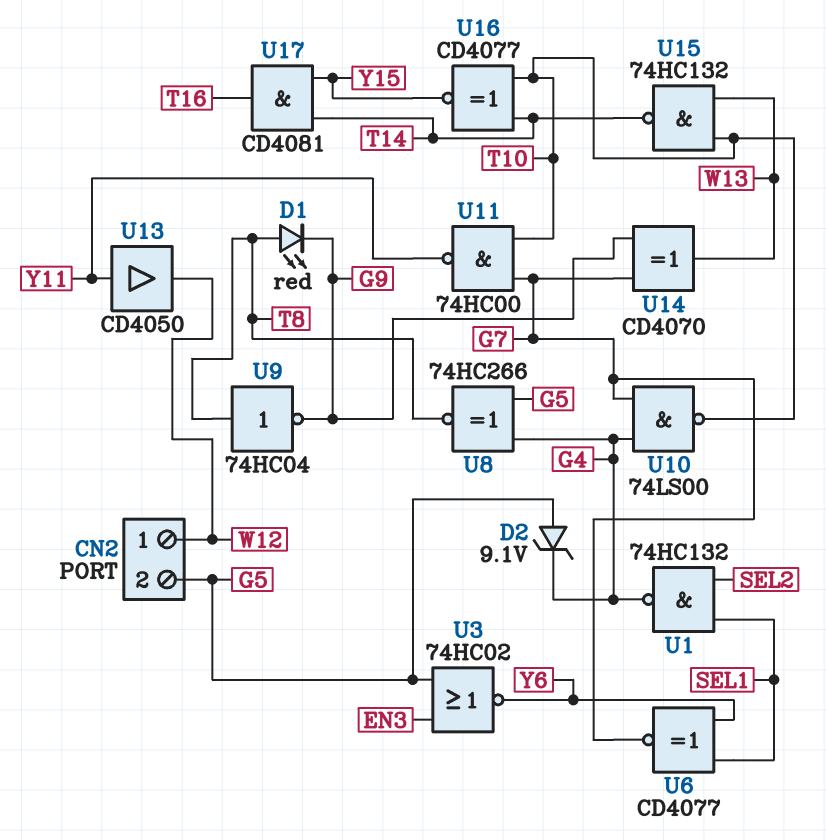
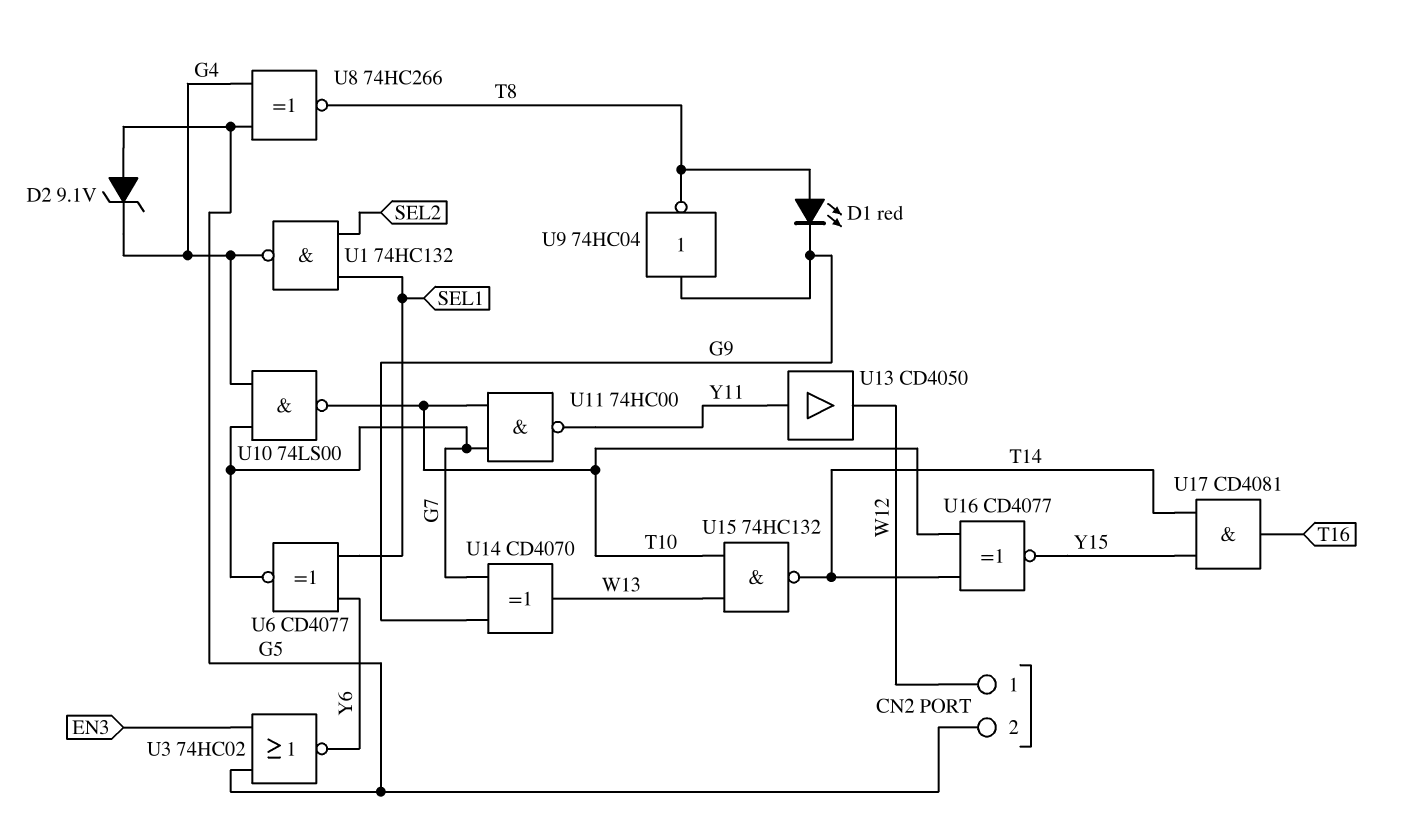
U9: NOT 74HC04 (in T8, out G9) -> NOT 74HC04 (in G9, out T8)

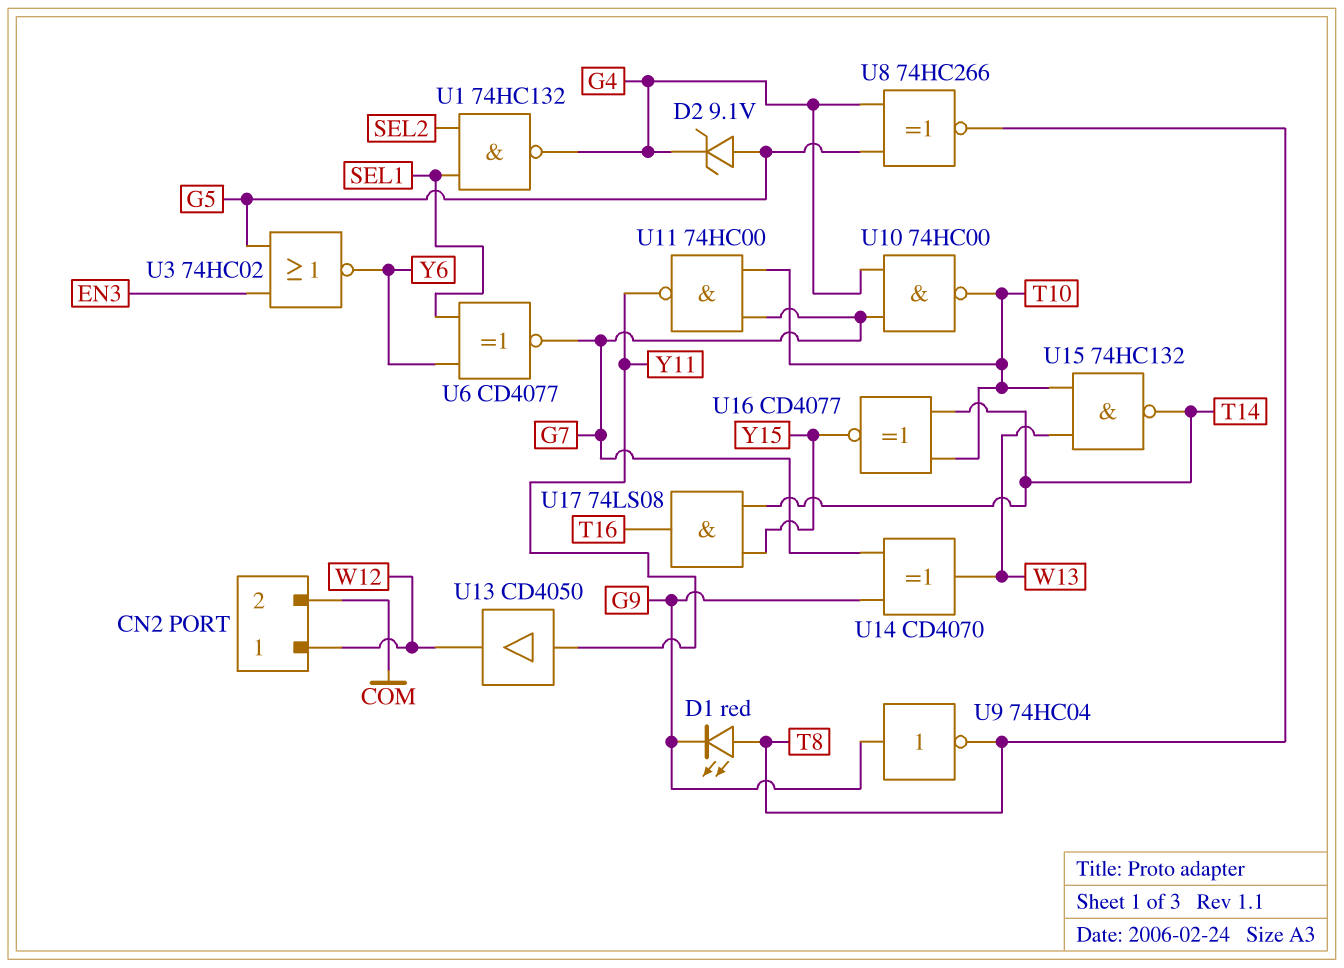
CN2 pin 2: G5 -> COM
U10: NAND 74LS00 (in G4, in G7, out T10) -> NAND 74HC00 (in G4, in G7, out T10)
U17: AND CD4081 (in T14, in Y15, out T16) -> AND 74LS08 (in T14, in Y15, out T16)

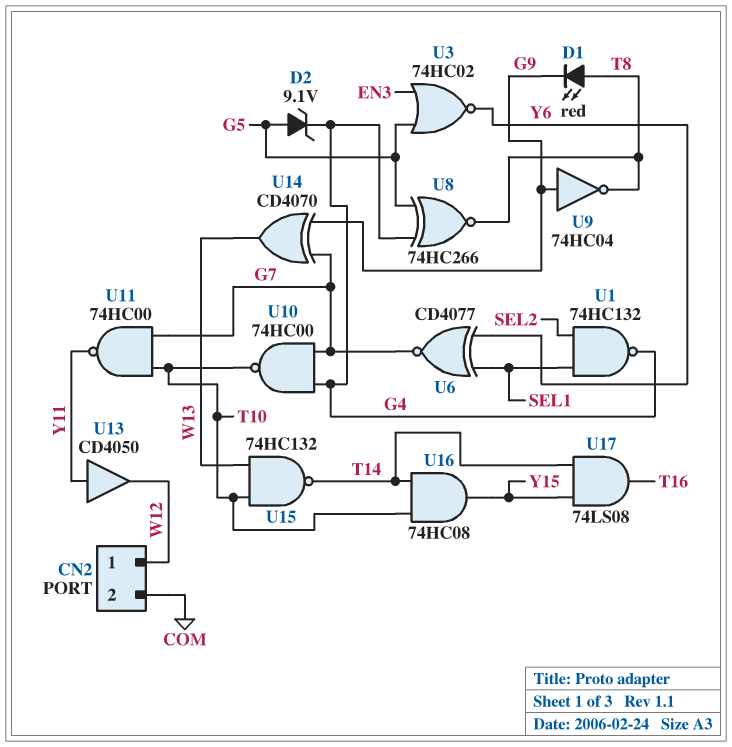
U16: XNOR CD4077 (in T10, in T14, out Y15) -> AND 74HC08 (in T10, in T14, out Y15)

